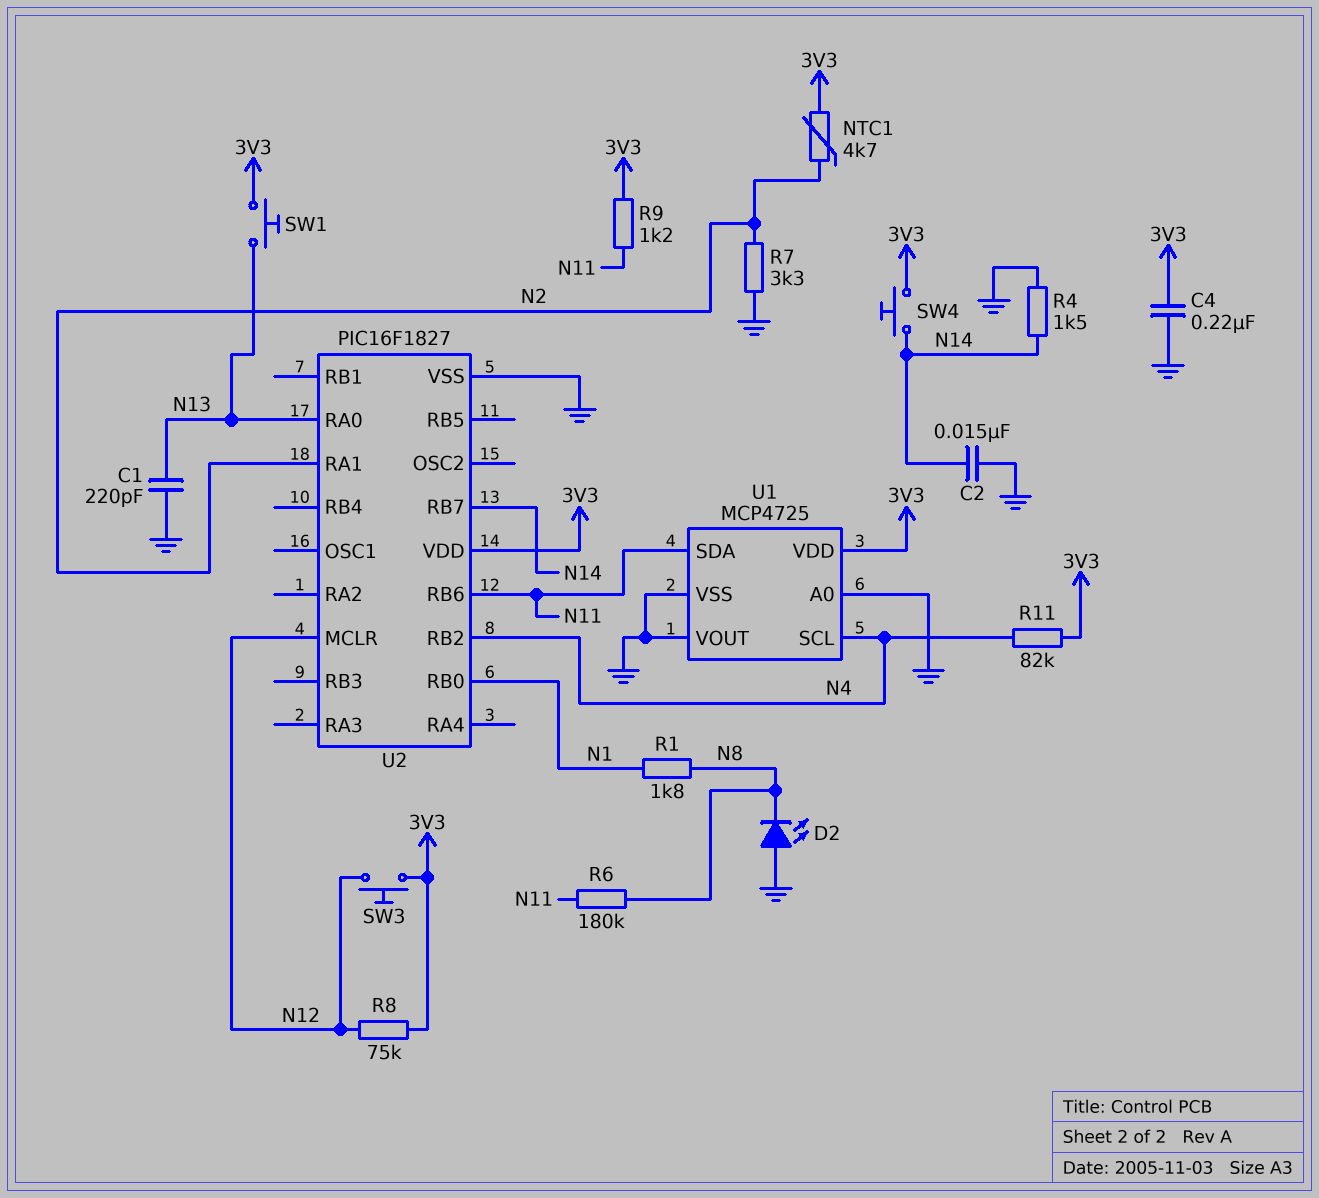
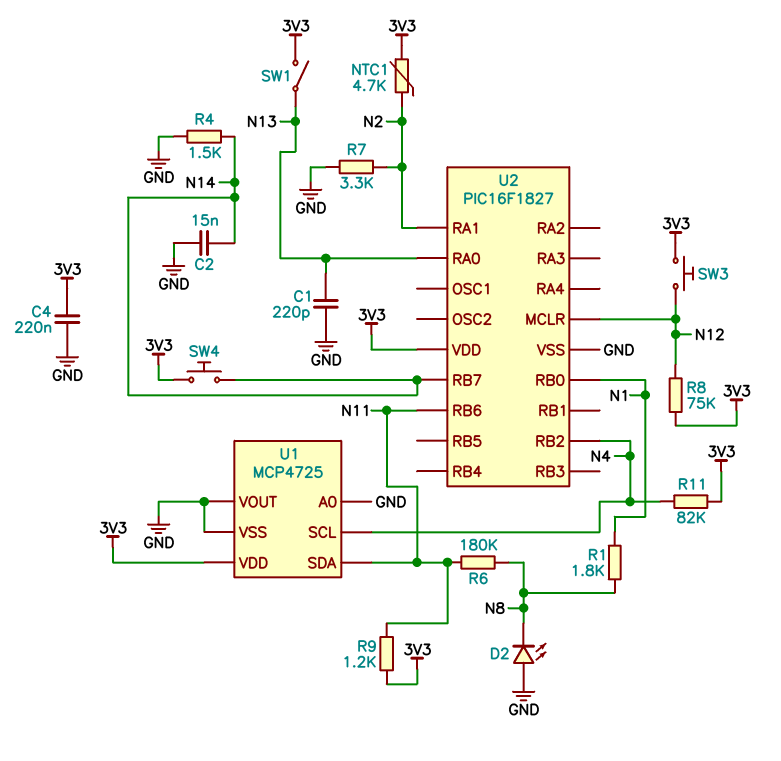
SW1: button (3V3, N13) -> switch (3V3, N13)

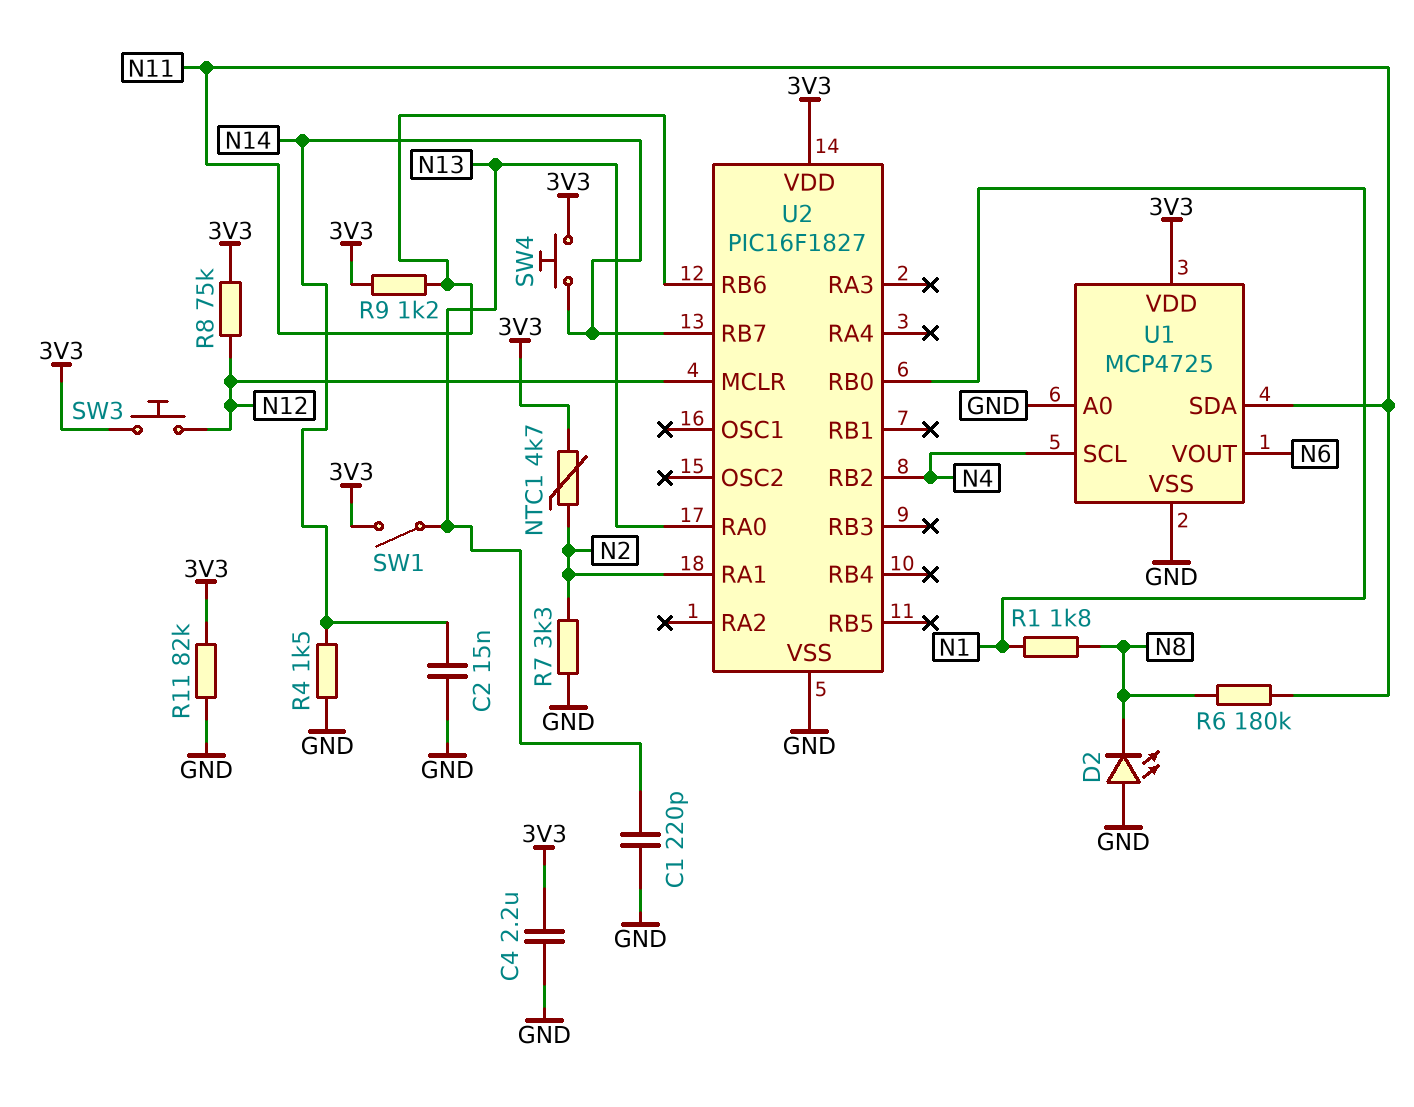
C4: 220nF (3V3, GND) -> 2.2uF (3V3, GND)
R11: 82k (3V3, N4) -> 82k (3V3, GND)
U1 pin VOUT: GND -> N6

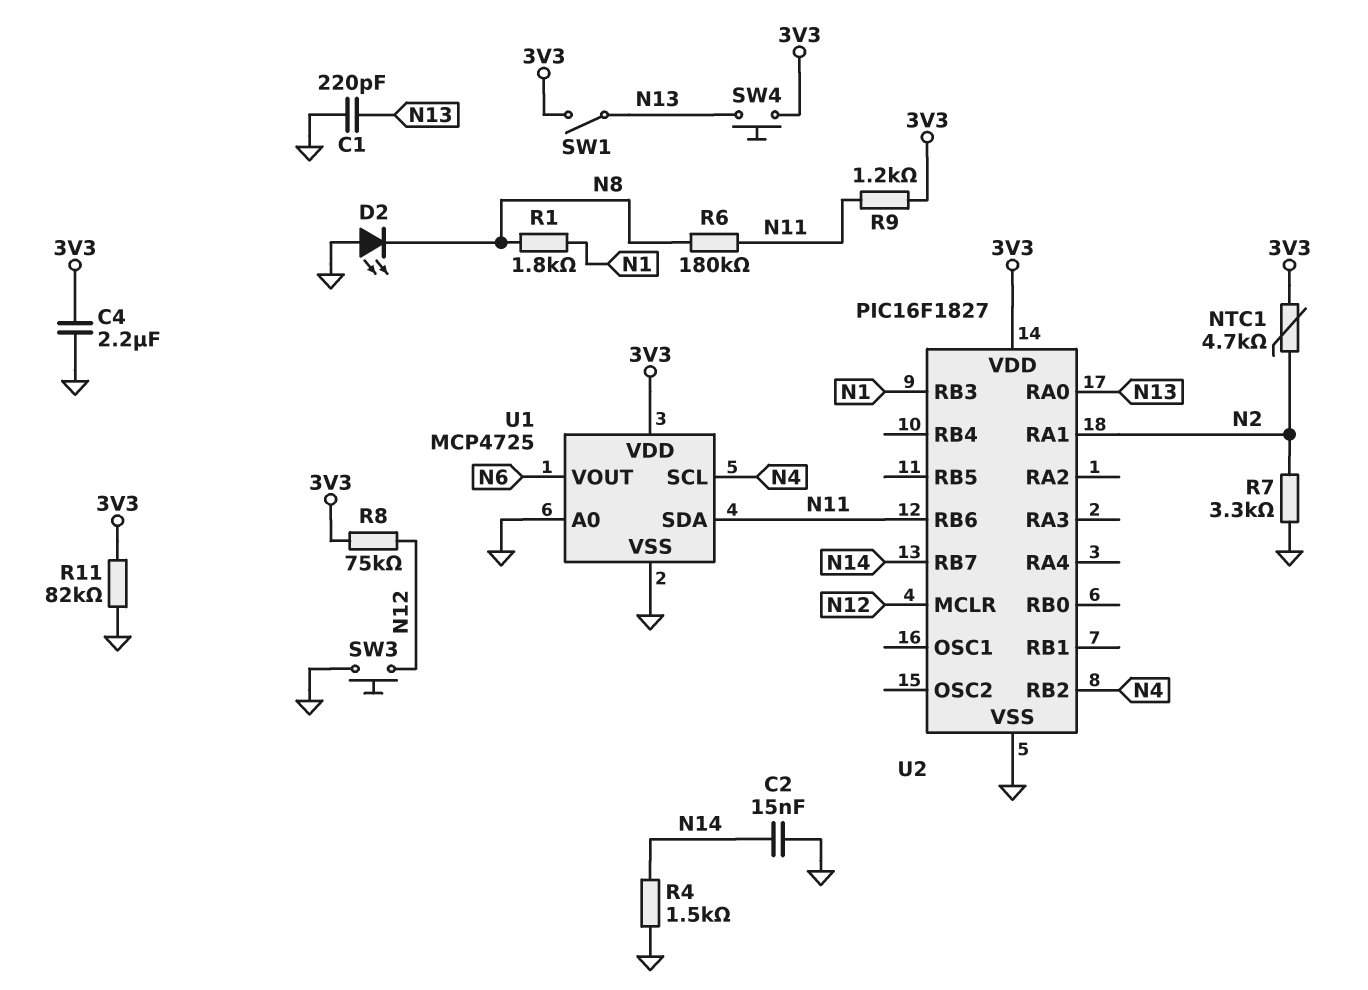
SW3: button (3V3, N12) -> button (GND, N12)
SW4: button (3V3, N14) -> button (3V3, N13)
U2 pin RB0: N1 -> none
U2 pin RB3: none -> N1

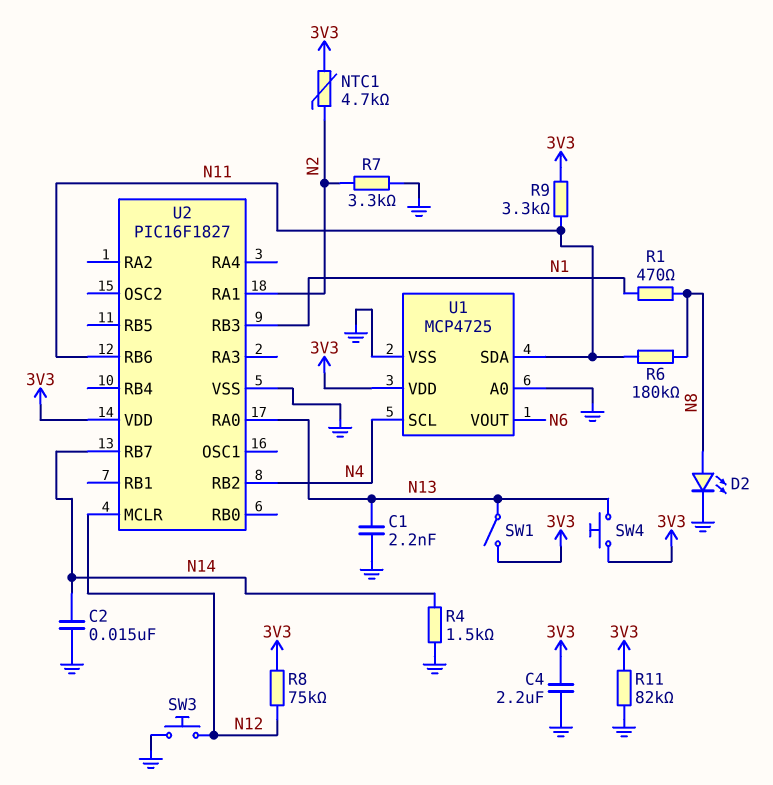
C1: 220pF (GND, N13) -> 2.2nF (GND, N13)
D2: LED (A GND, K N8) -> LED (A N8, K GND)
R1: 1.8k (N1, N8) -> 470 (N1, N8)
R9: 1.2k (3V3, N11) -> 3.3k (3V3, N11)

